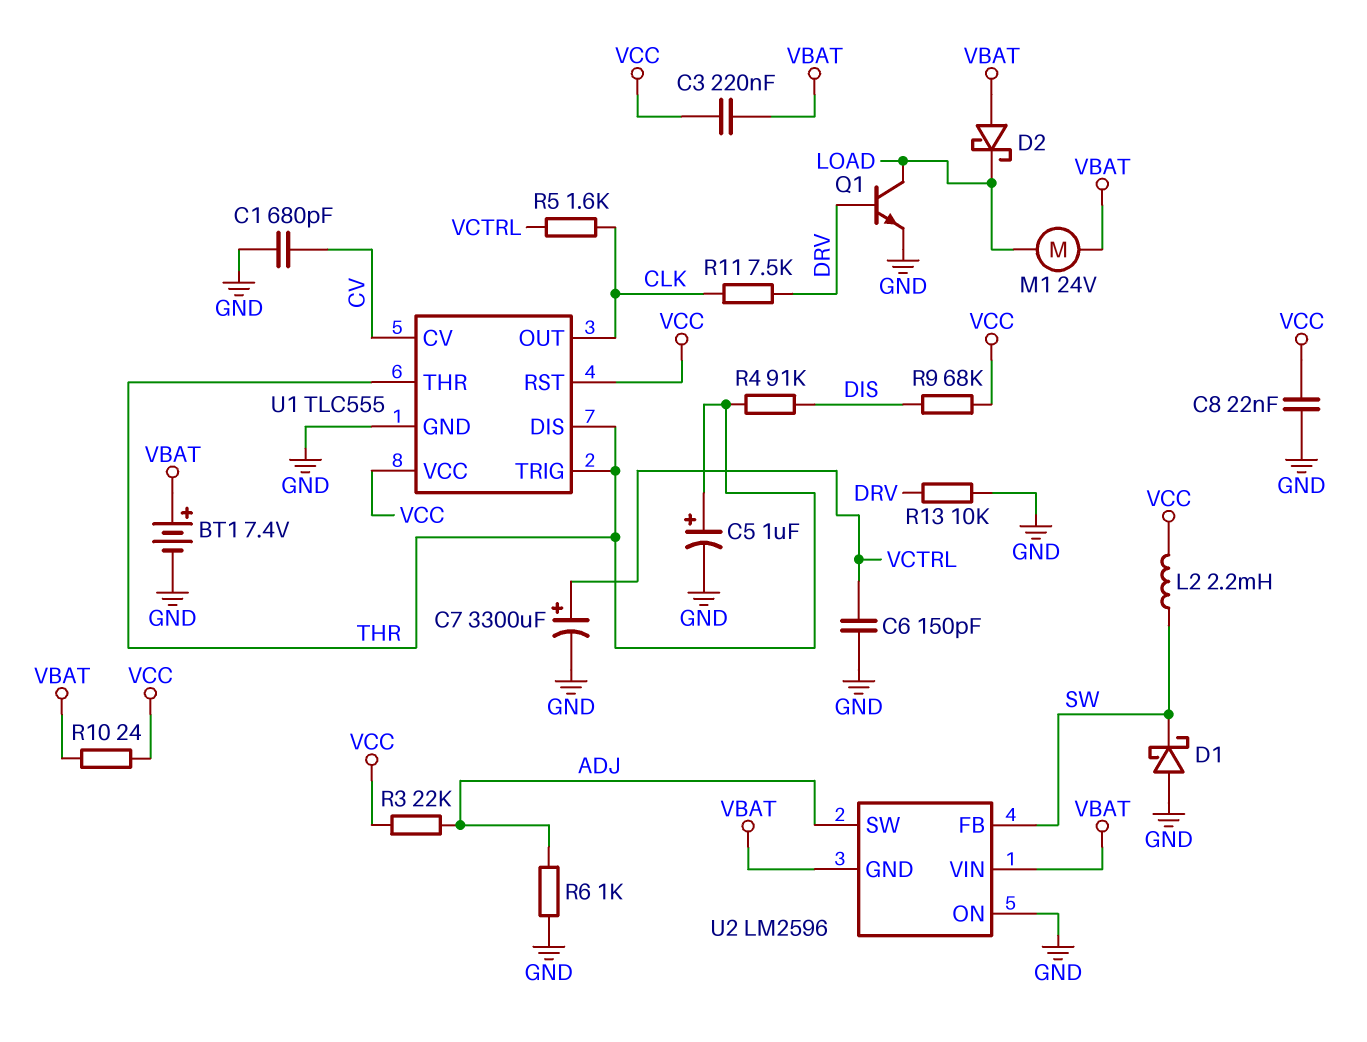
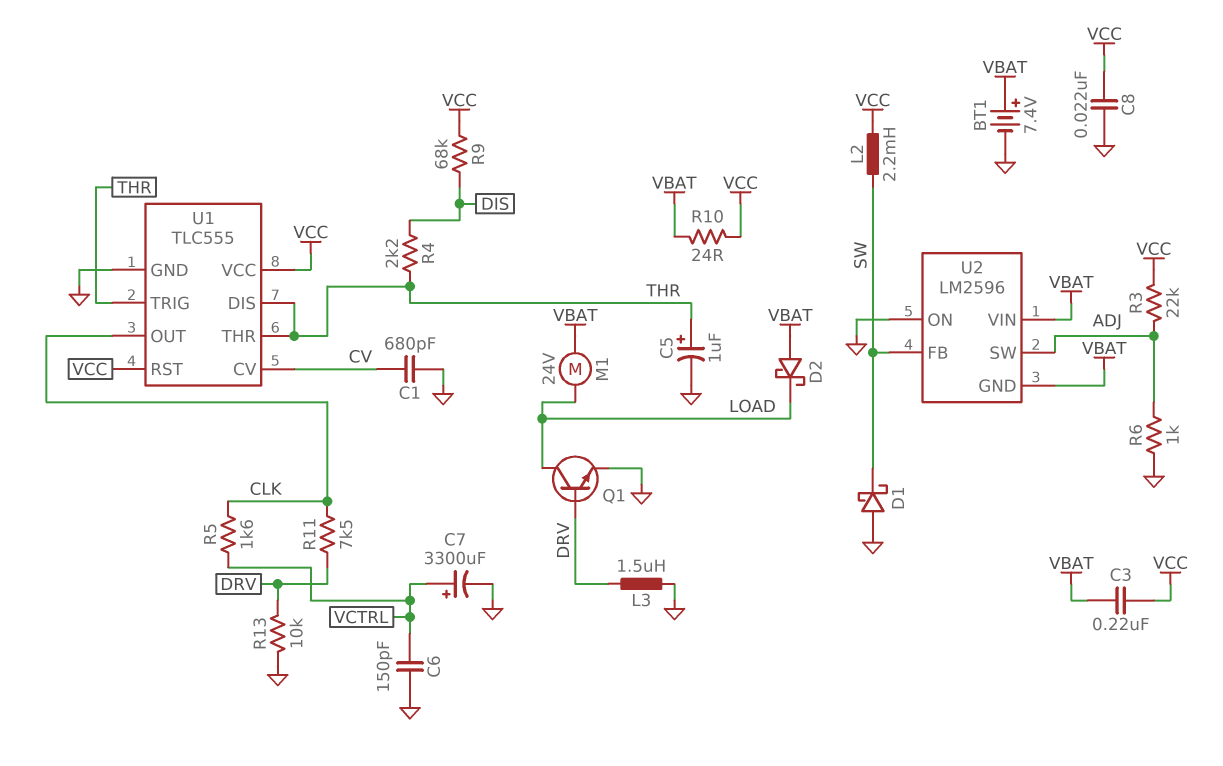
L3: none -> 1.5uH (DRV, GND)
R4: 91k (DIS, THR) -> 2.2k (DIS, THR)

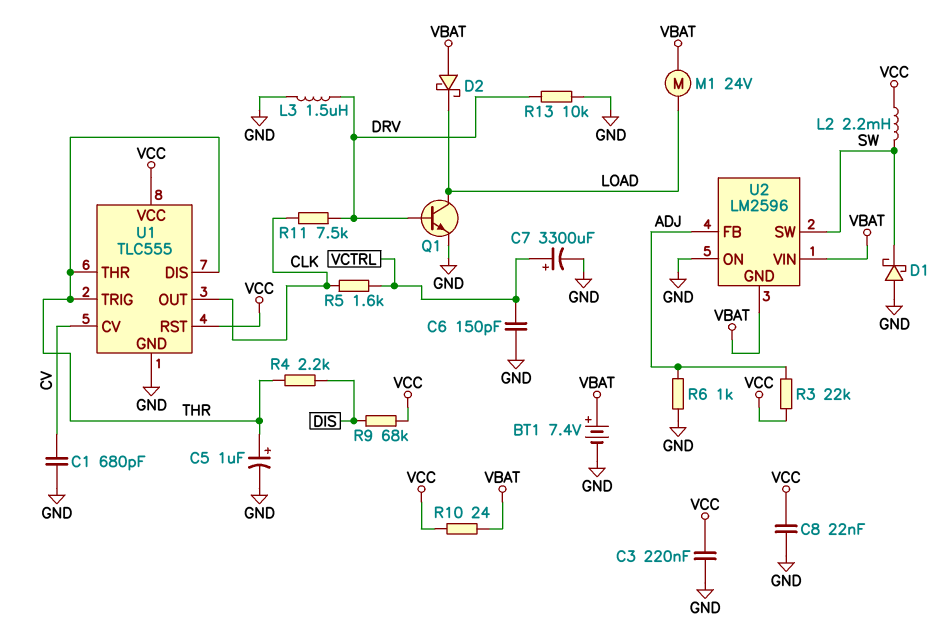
C3: 220nF (VBAT, VCC) -> 220nF (GND, VCC)
U2 pin FB: SW -> ADJ
U2 pin SW: ADJ -> SW

